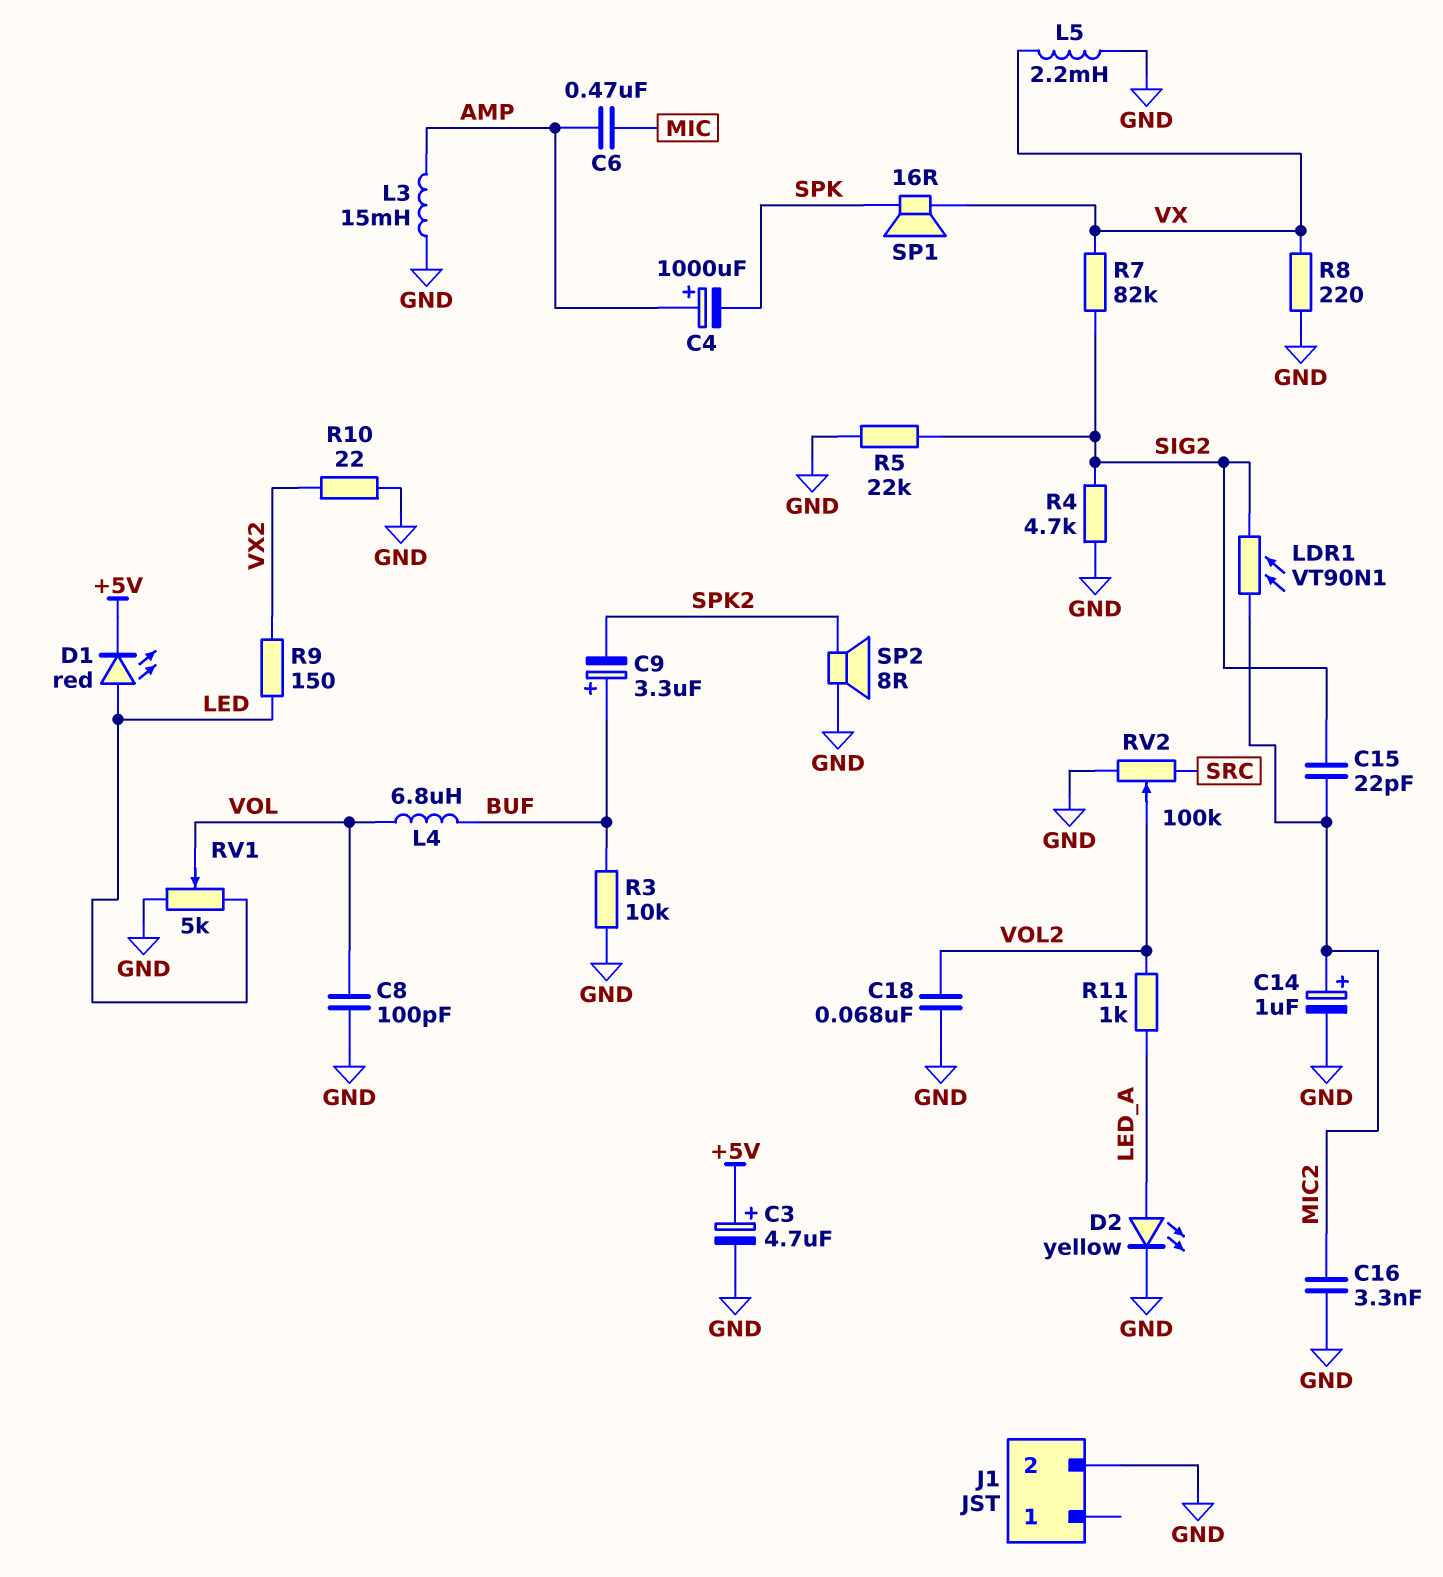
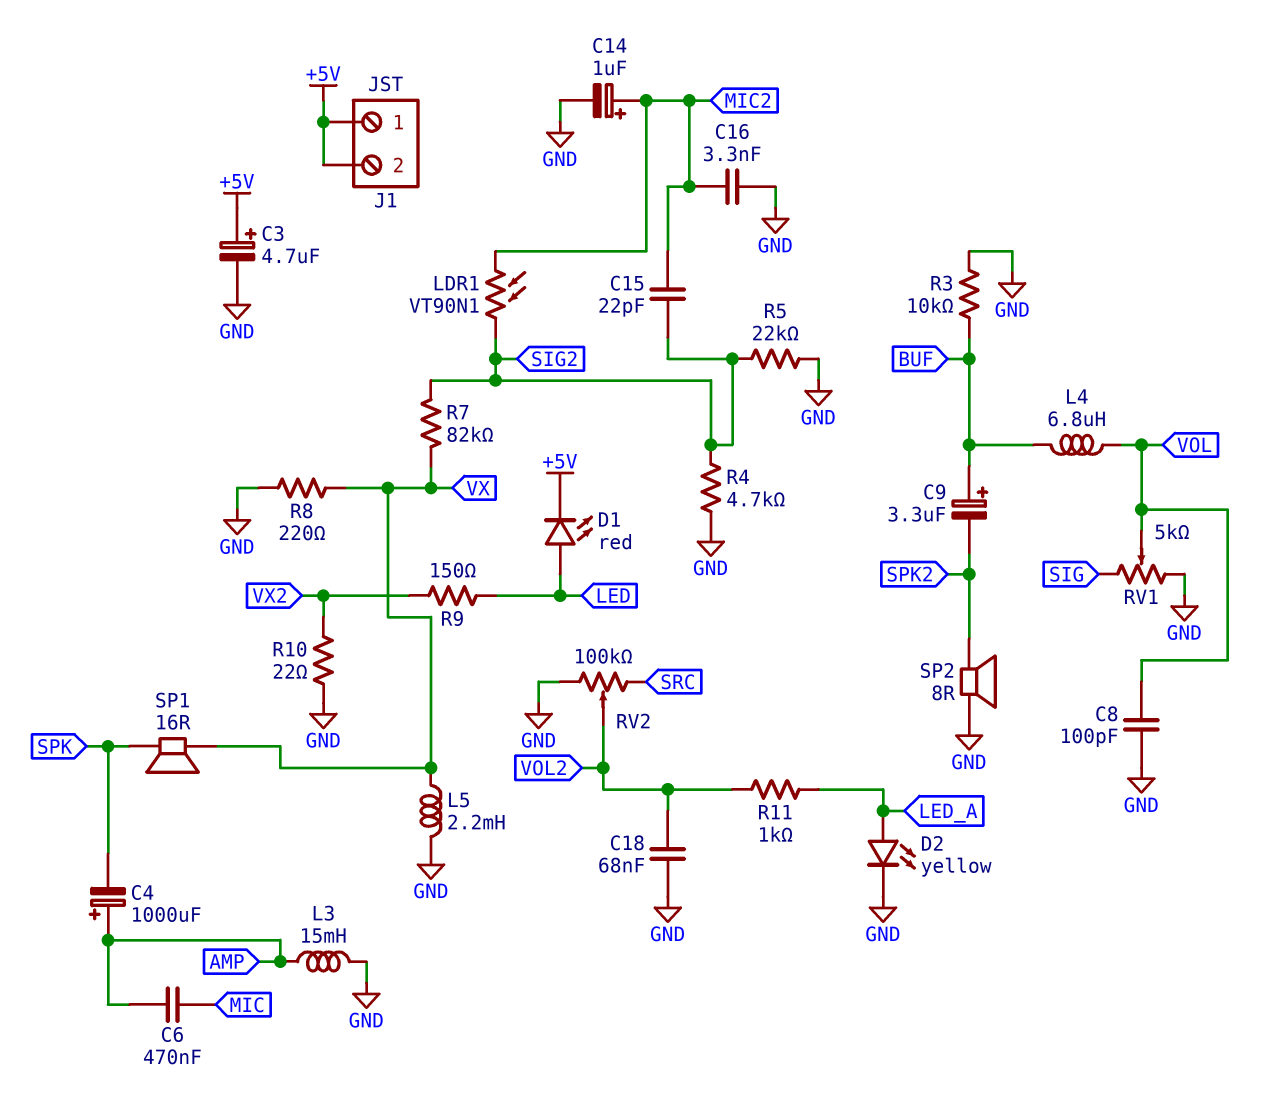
J1 pin 1: none -> +5V
J1 pin 2: GND -> +5V
RV1: 5k (GND, LED, wiper VOL) -> 5k (GND, SIG, wiper VOL)

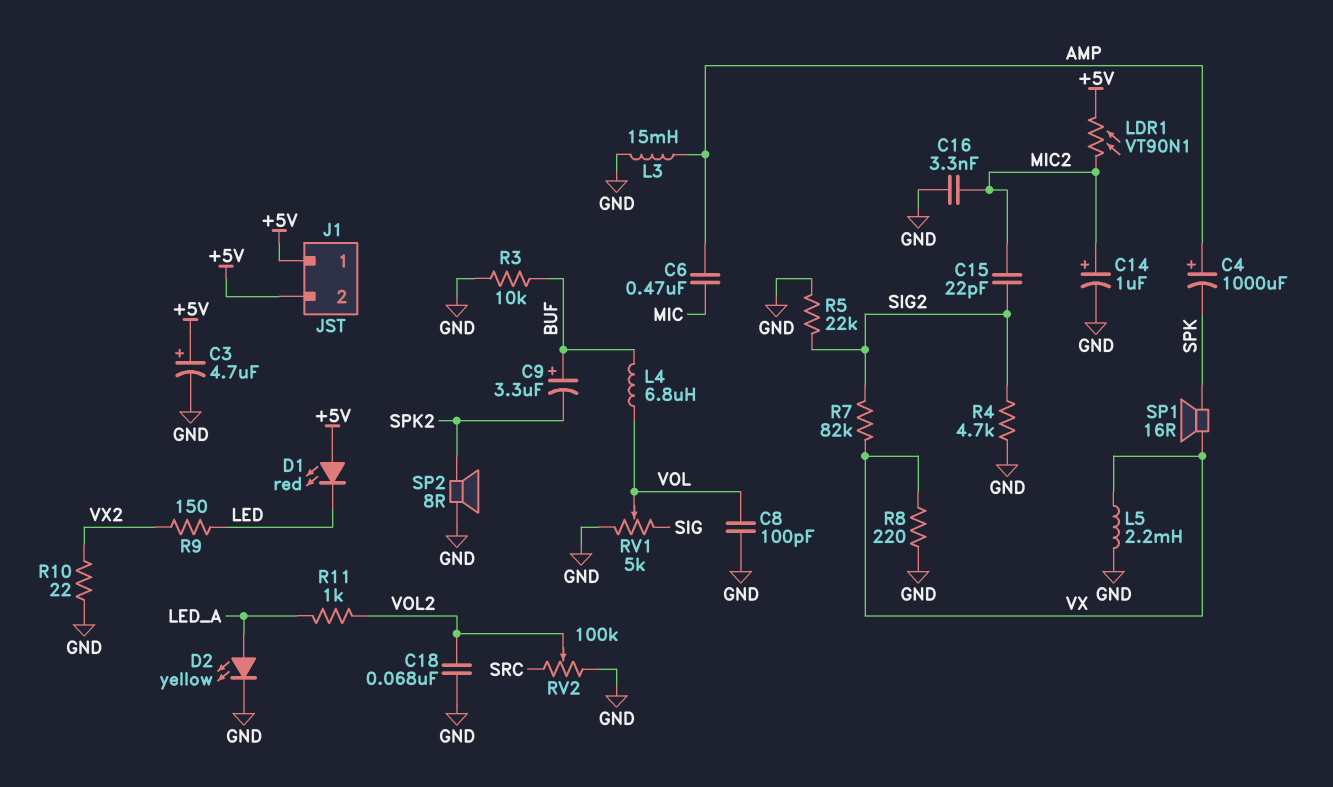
D1: LED red (A LED, K +5V) -> LED red (A +5V, K LED)
LDR1: VT90N1 (MIC2, SIG2) -> VT90N1 (+5V, MIC2)

